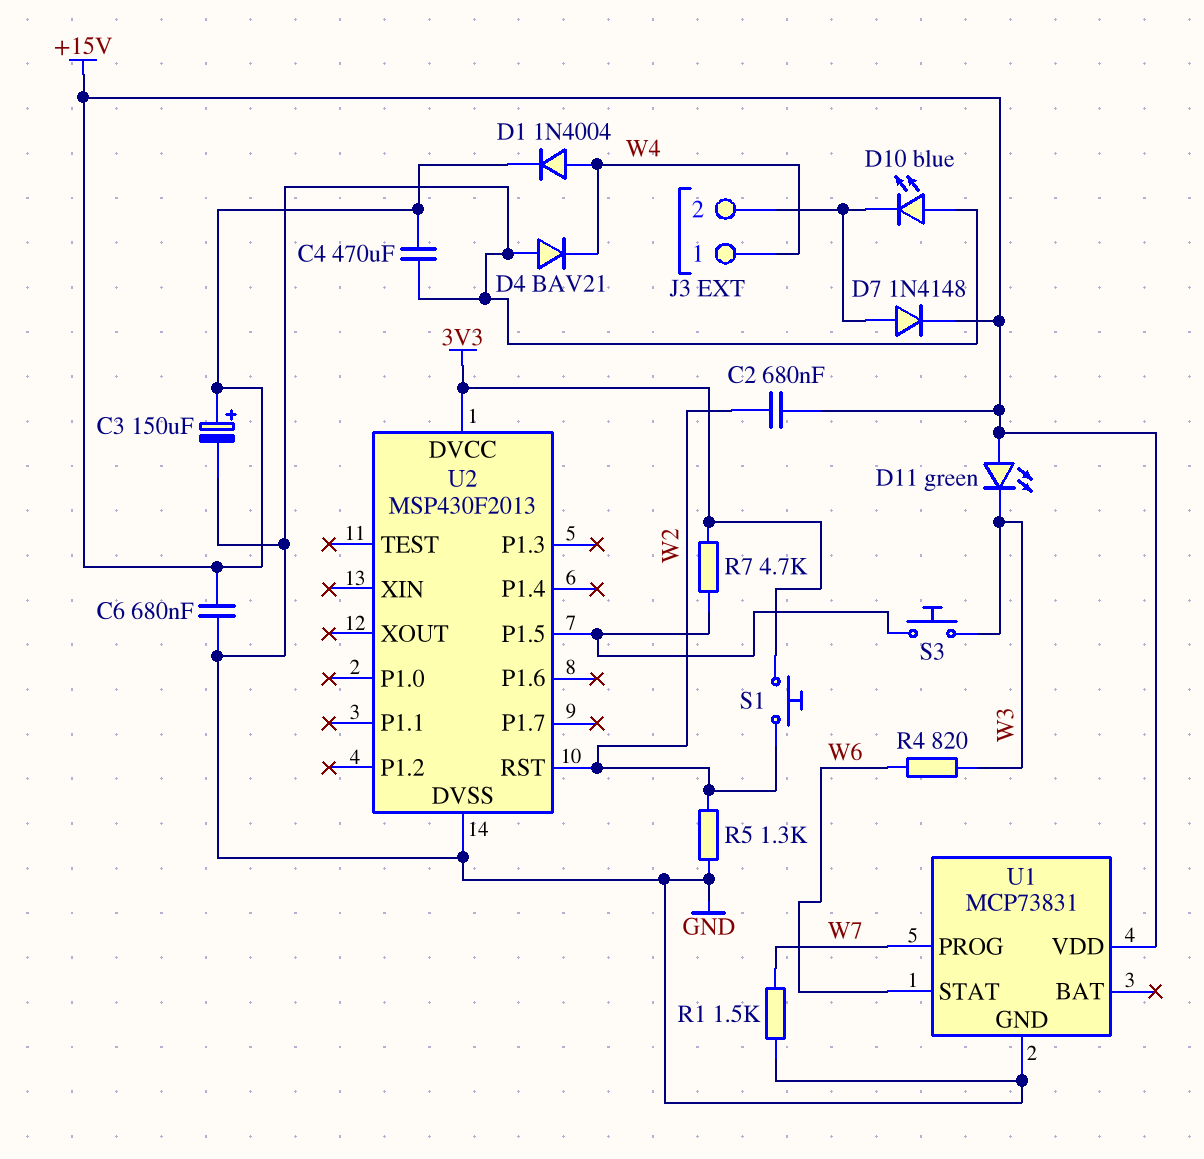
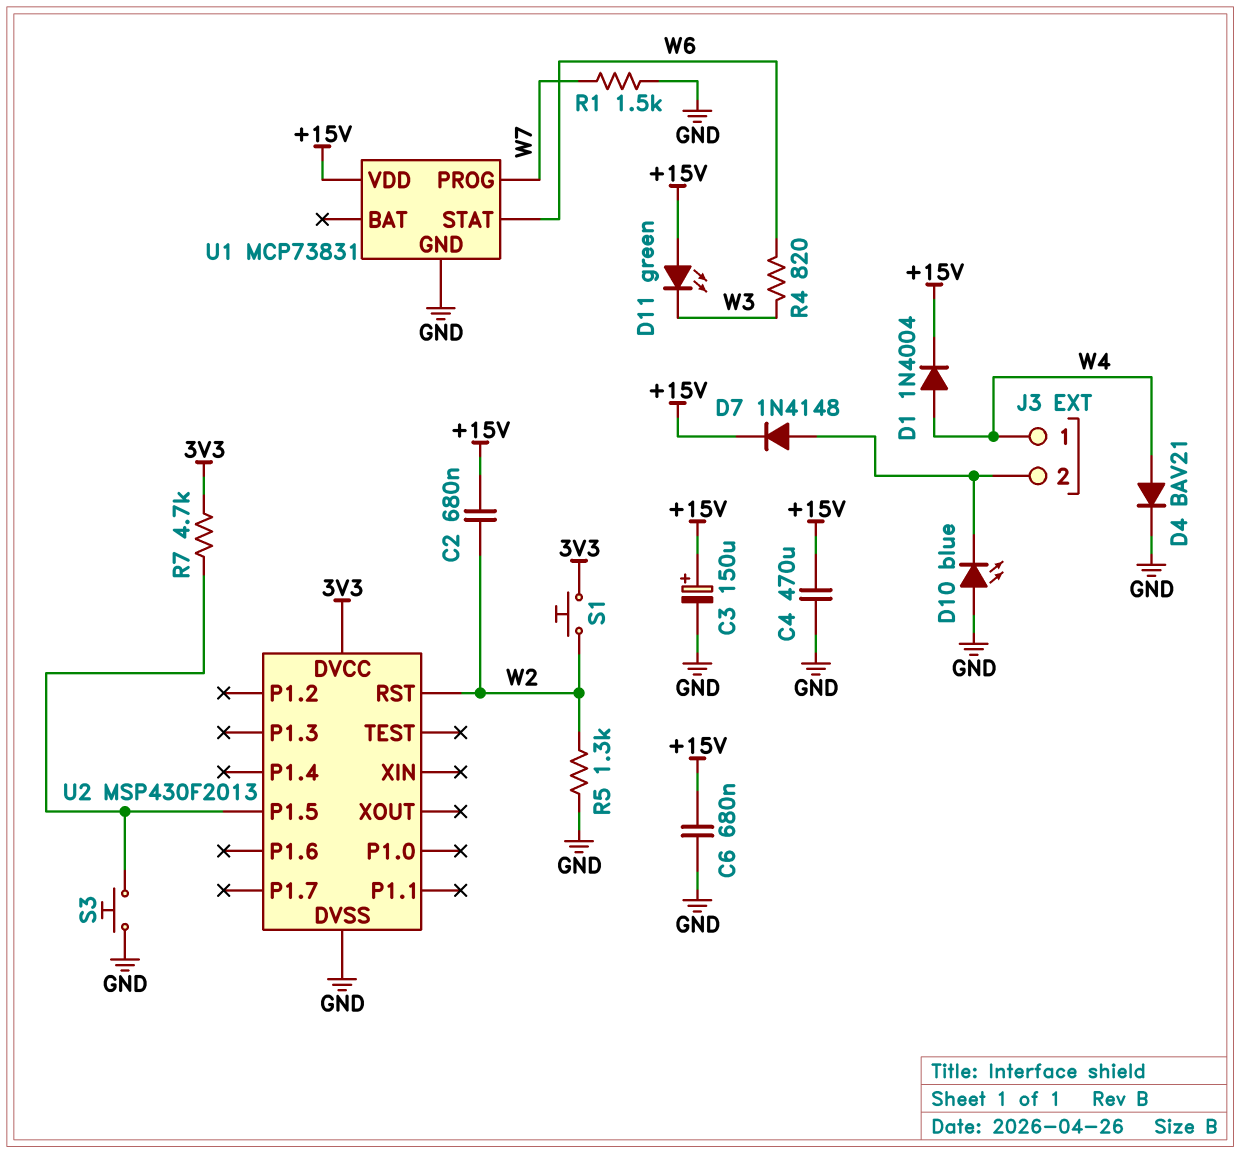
D4: diode BAV21 (A GND, K W4) -> diode BAV21 (A W4, K GND)
S3: button (U2/P1.5, W3) -> button (GND, U2/P1.5)

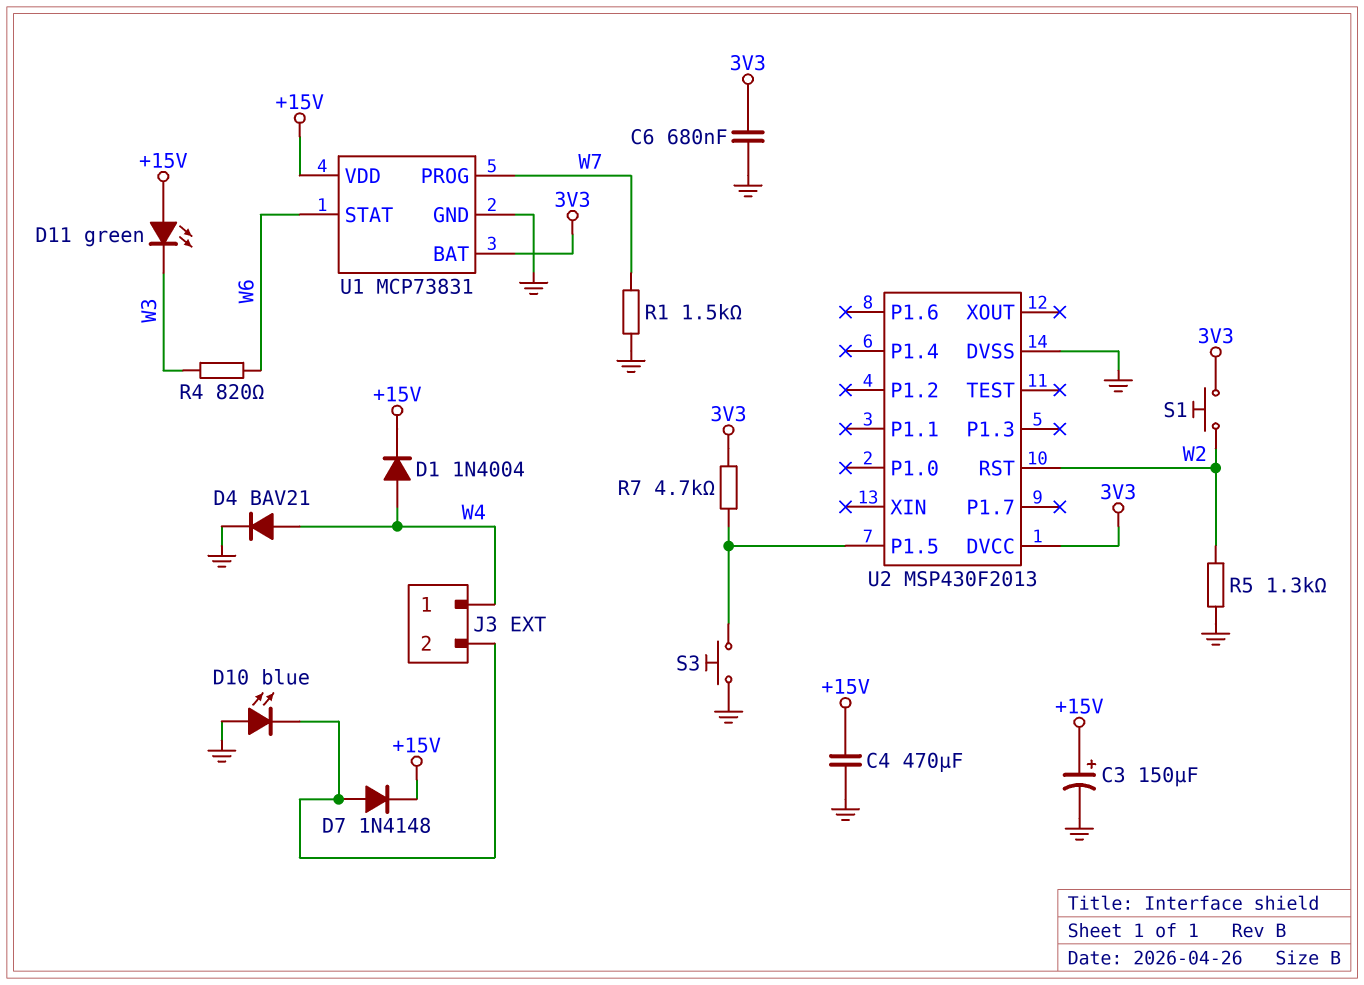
C2: 680nF (+15V, W2) -> none
C6: 680nF (+15V, GND) -> 680nF (3V3, GND)
U1 pin BAT: none -> 3V3

